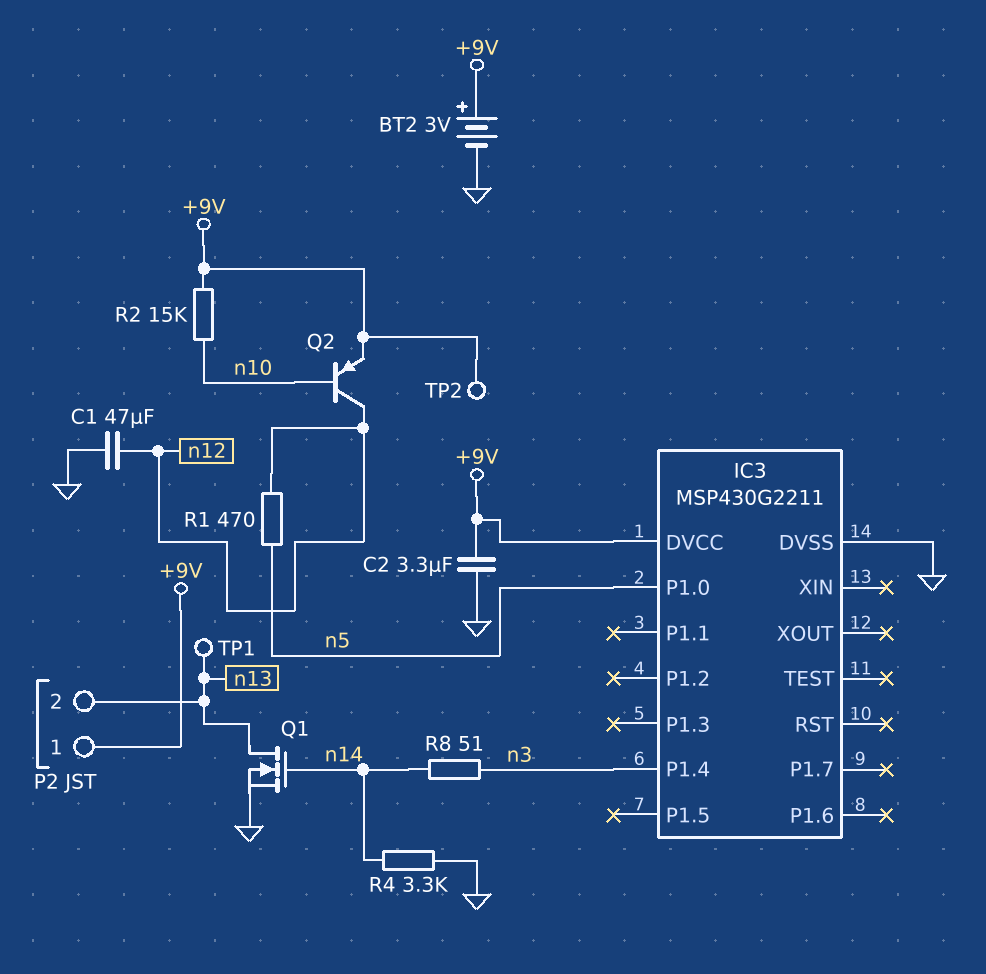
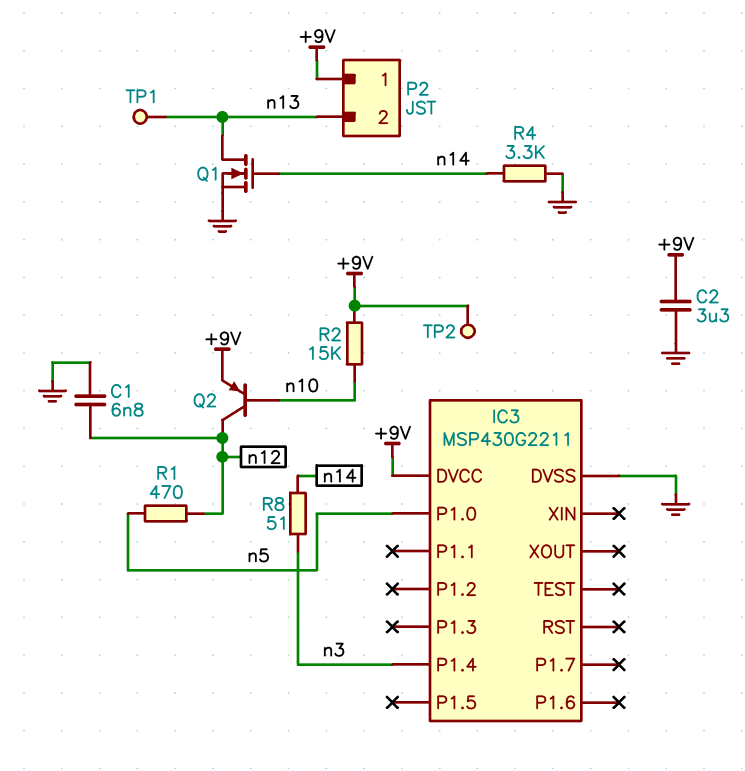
BT2: 3V (plus +9V, minus GND) -> none
C1: 47uF (GND, n12) -> 6.8nF (GND, n12)

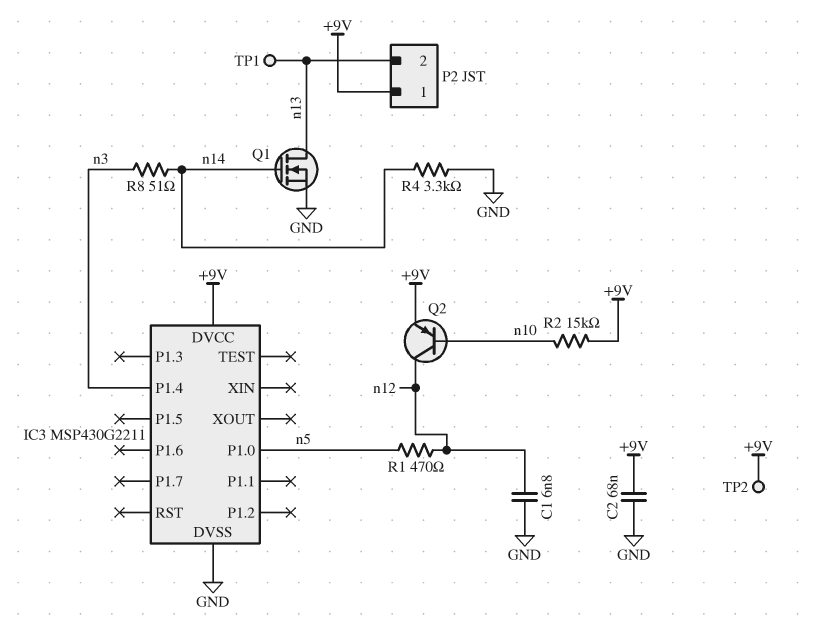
C2: 3.3uF (+9V, GND) -> 68nF (+9V, GND)

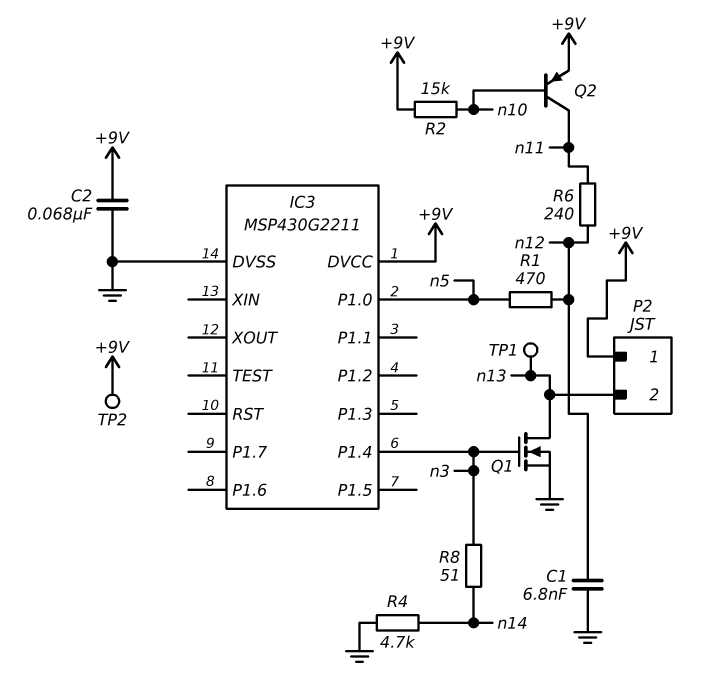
Q1: NMOS (G n14, D n13, S GND) -> NMOS (G n3, D n13, S GND)
Q2: PNP (B n10, C n12, E +9V) -> PNP (B n10, C n11, E +9V)
R4: 3.3k (GND, n14) -> 4.7k (GND, n14)
R6: none -> 240 (n11, n12)

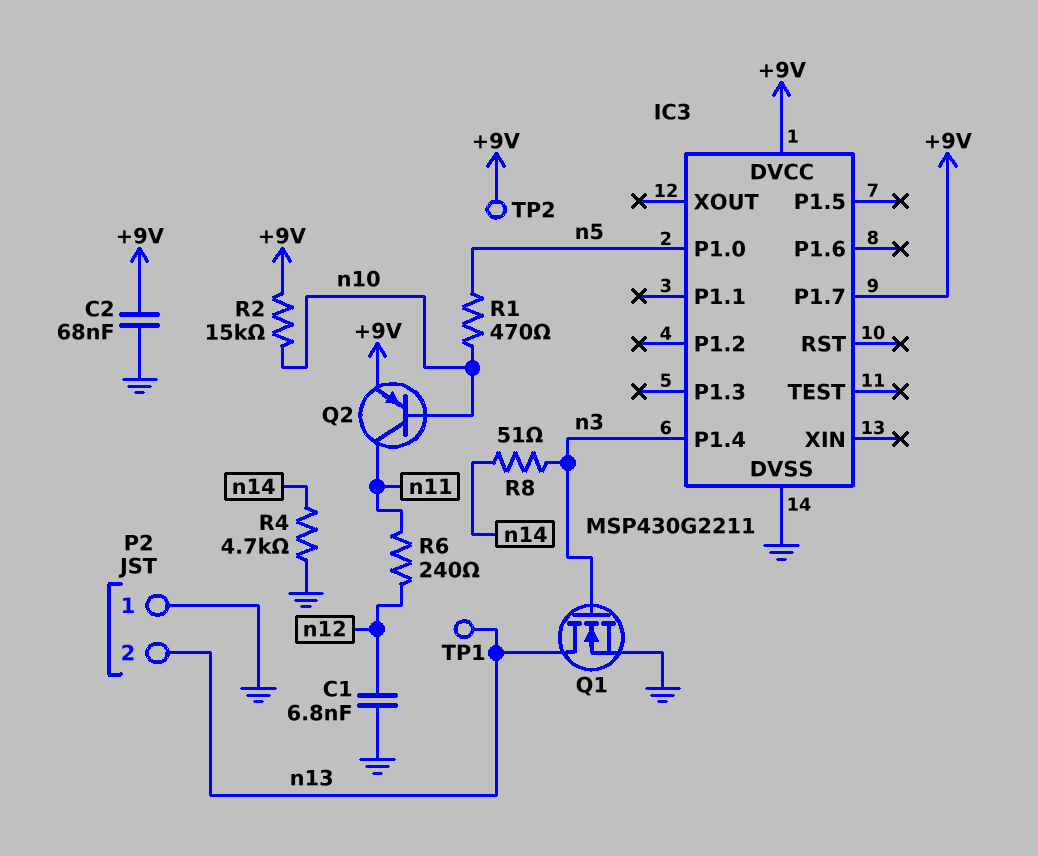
IC3 pin P1.7: none -> +9V
P2 pin 1: +9V -> GND
R1: 470 (n5, n12) -> 470 (n5, n10)

